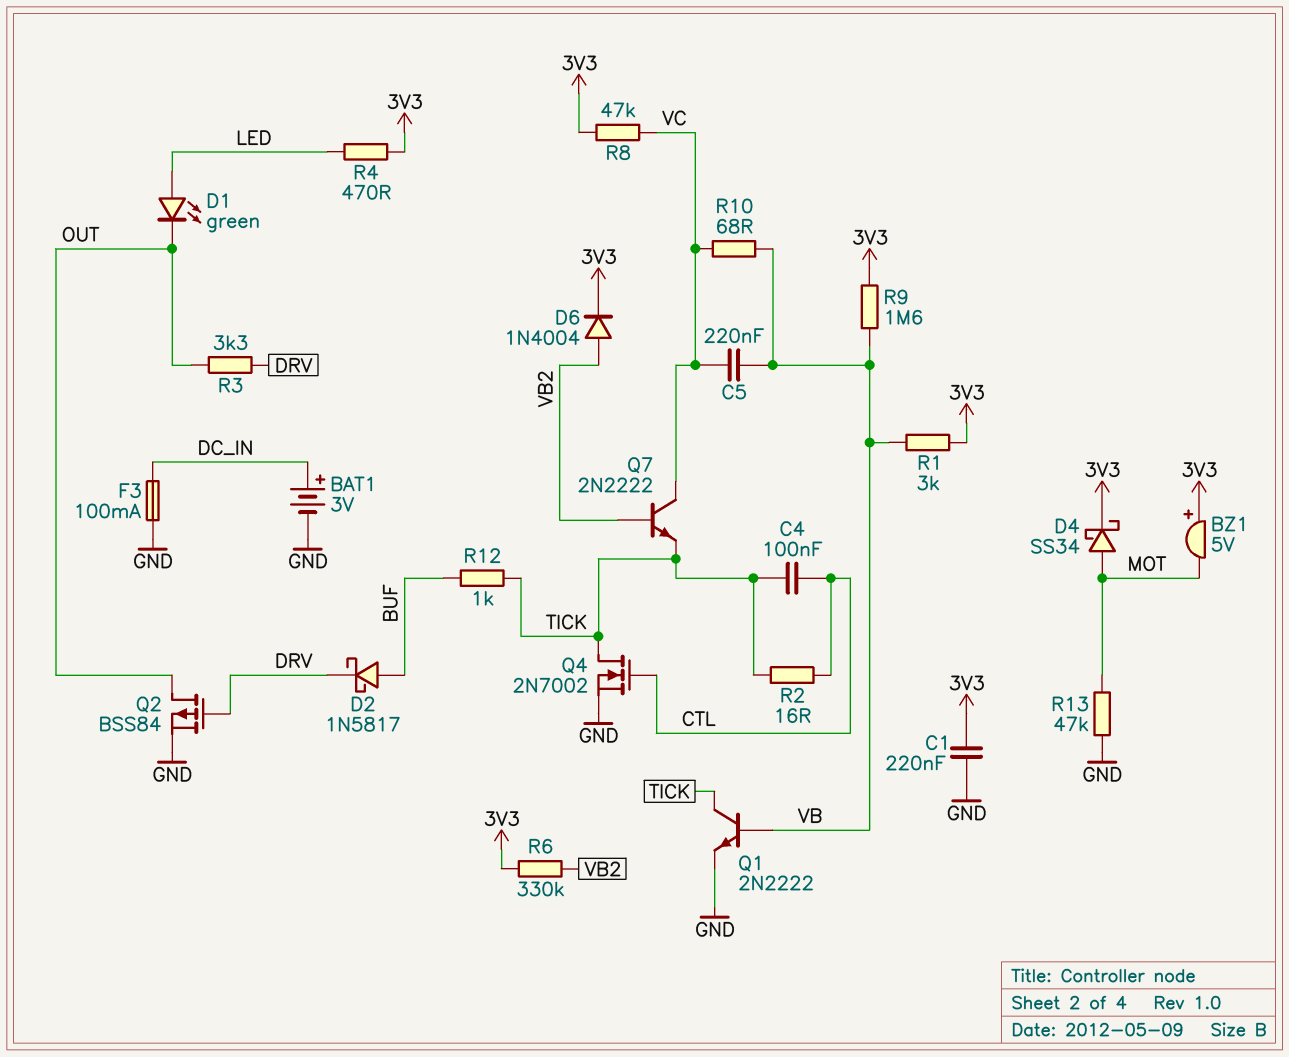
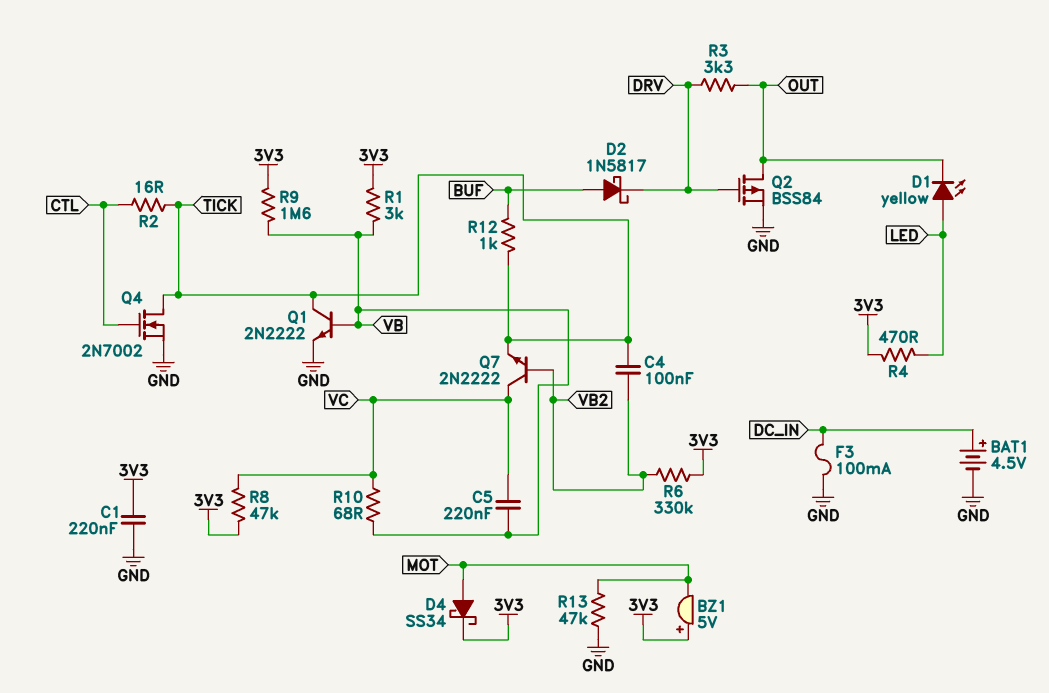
BAT1: 3V (plus DC_IN, minus GND) -> 4.5V (plus DC_IN, minus GND)
C4: 100nF (CTL, TICK) -> 100nF (TICK, VB2)
D1: LED green (A LED, K OUT) -> LED yellow (A LED, K OUT)
D6: diode 1N4004 (A VB2, K 3V3) -> none

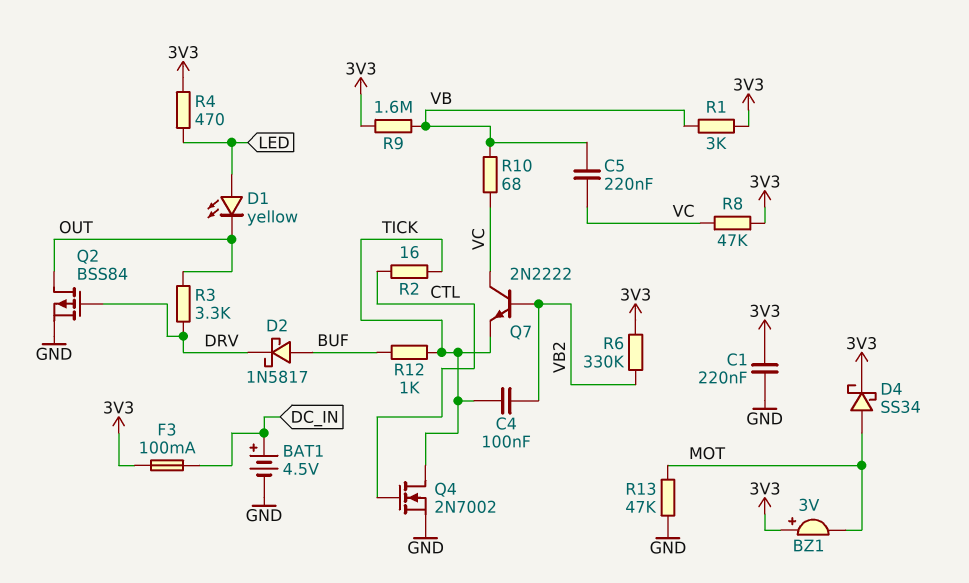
BZ1: buzzer 5V (plus 3V3, minus MOT) -> buzzer 3V (plus 3V3, minus MOT)
F3: 100mA (DC_IN, GND) -> 100mA (3V3, DC_IN)
Q1: NPN 2N2222 (B VB, C TICK, E GND) -> none

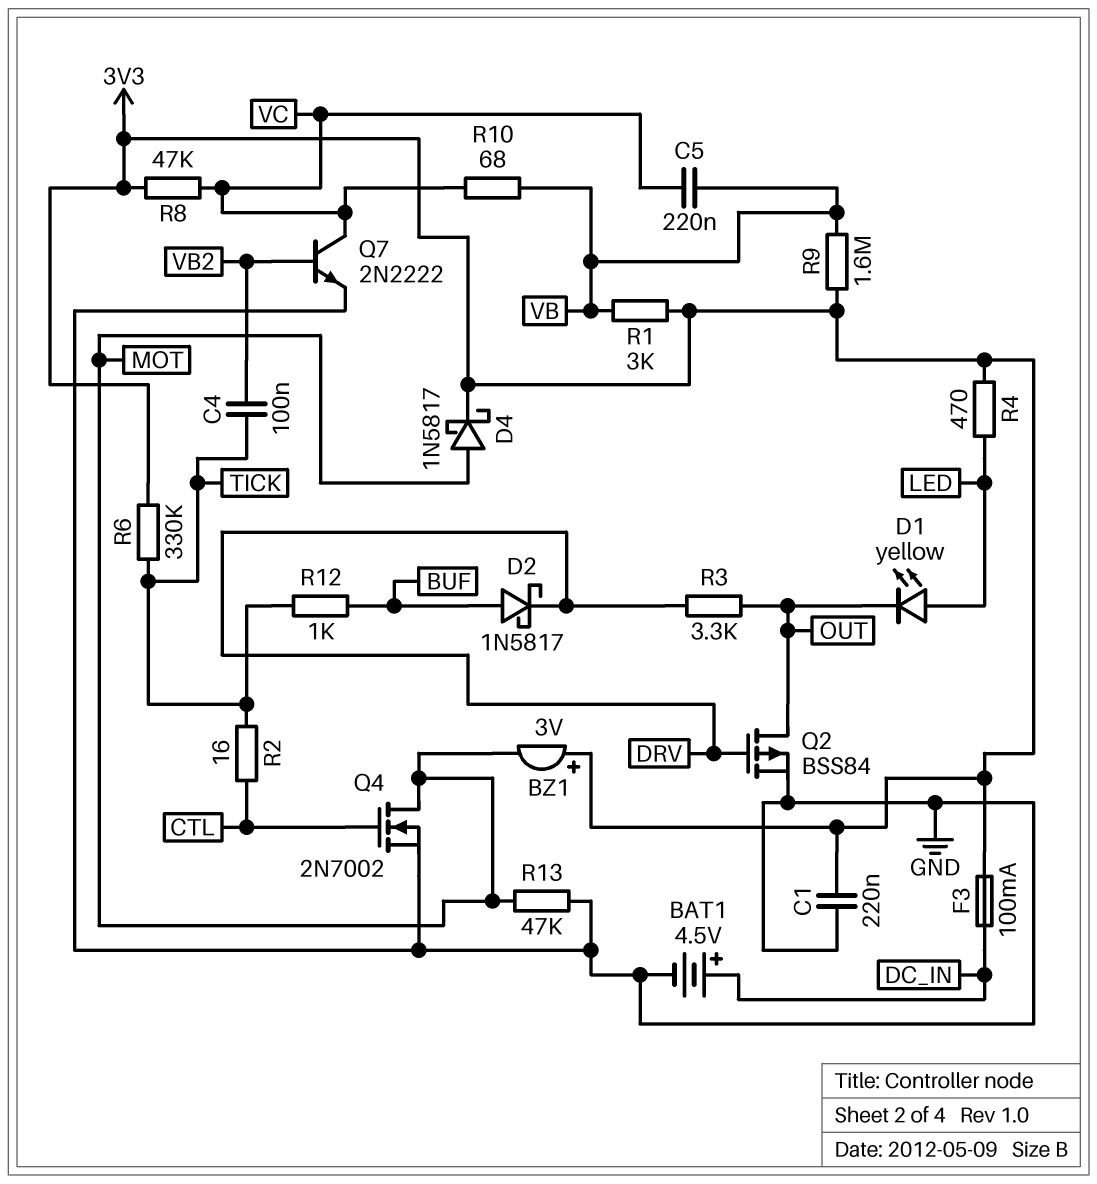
D4: schottky SS34 (A MOT, K 3V3) -> schottky 1N5817 (A MOT, K 3V3)
Q4: NMOS 2N7002 (G CTL, D TICK, S GND) -> NMOS 2N7002 (G CTL, D MOT, S GND)
Q7: NPN 2N2222 (B VB2, C VC, E TICK) -> NPN 2N2222 (B VB2, C VC, E GND)
R6: 330k (3V3, VB2) -> 330k (3V3, TICK)

